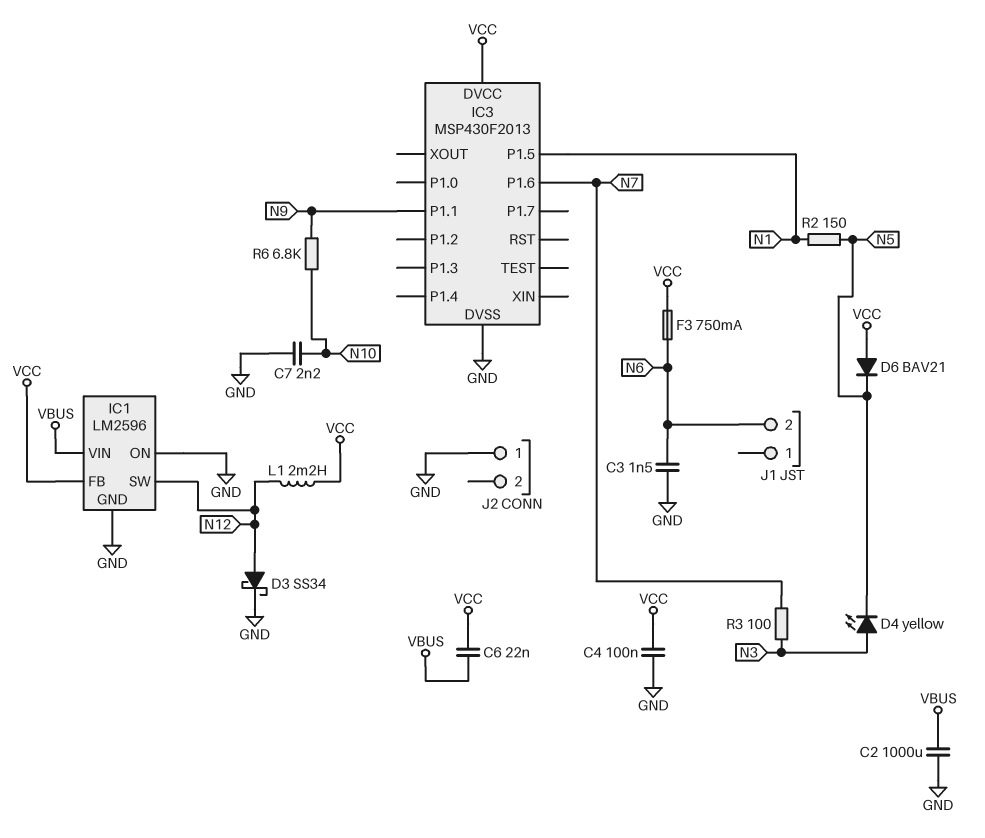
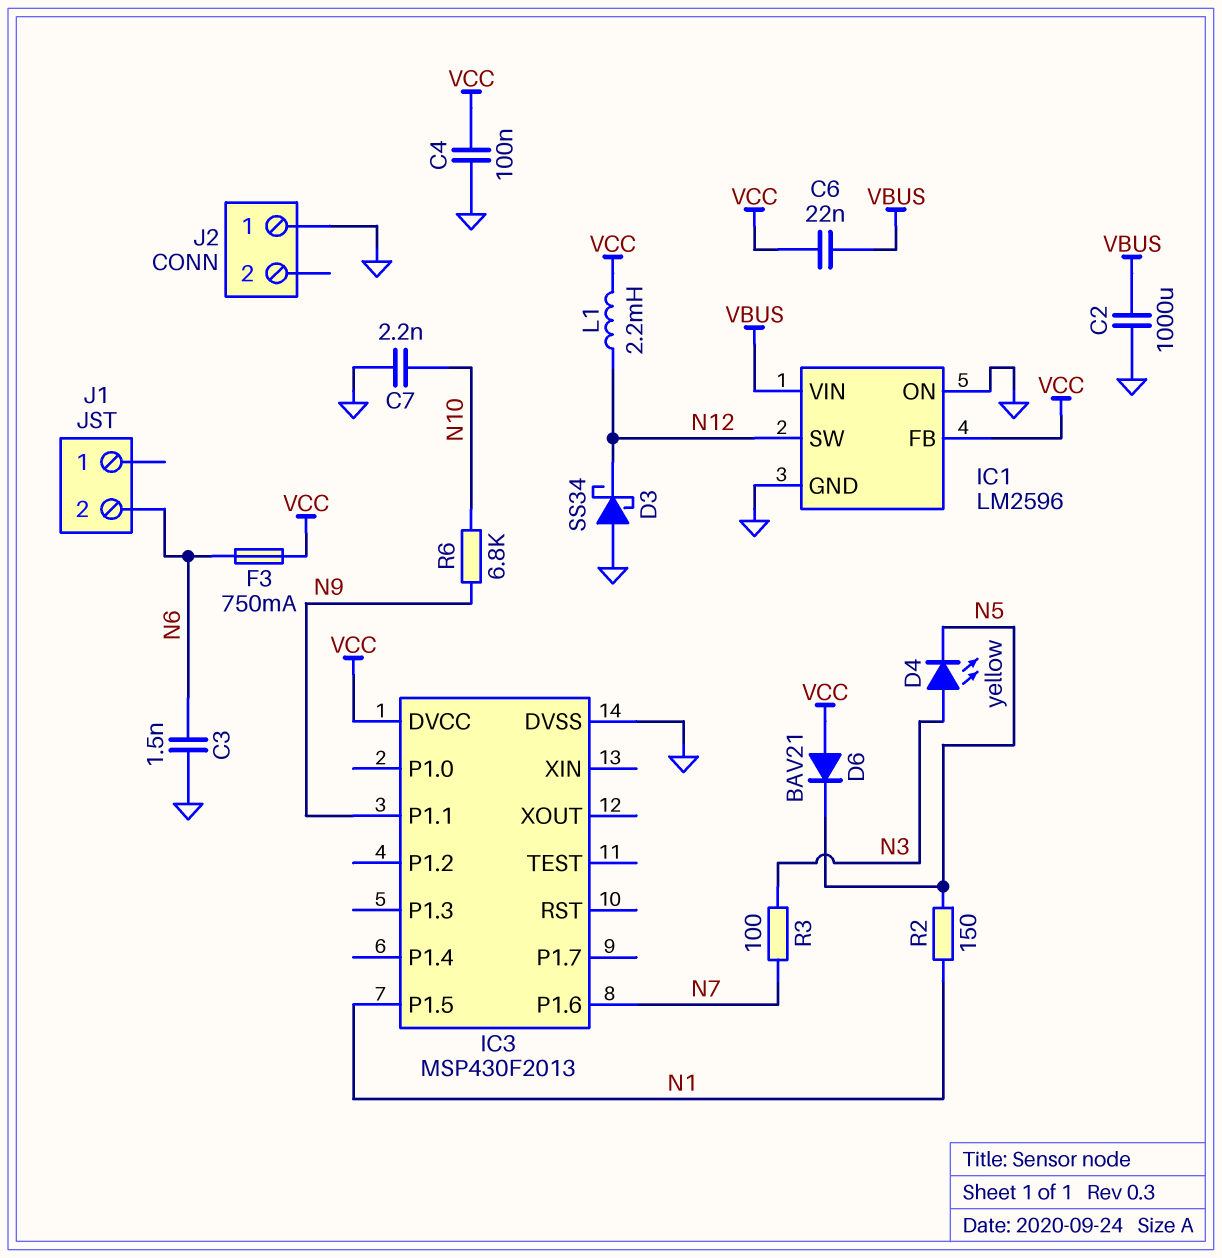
D3: schottky SS34 (A N12, K GND) -> schottky SS34 (A GND, K N12)

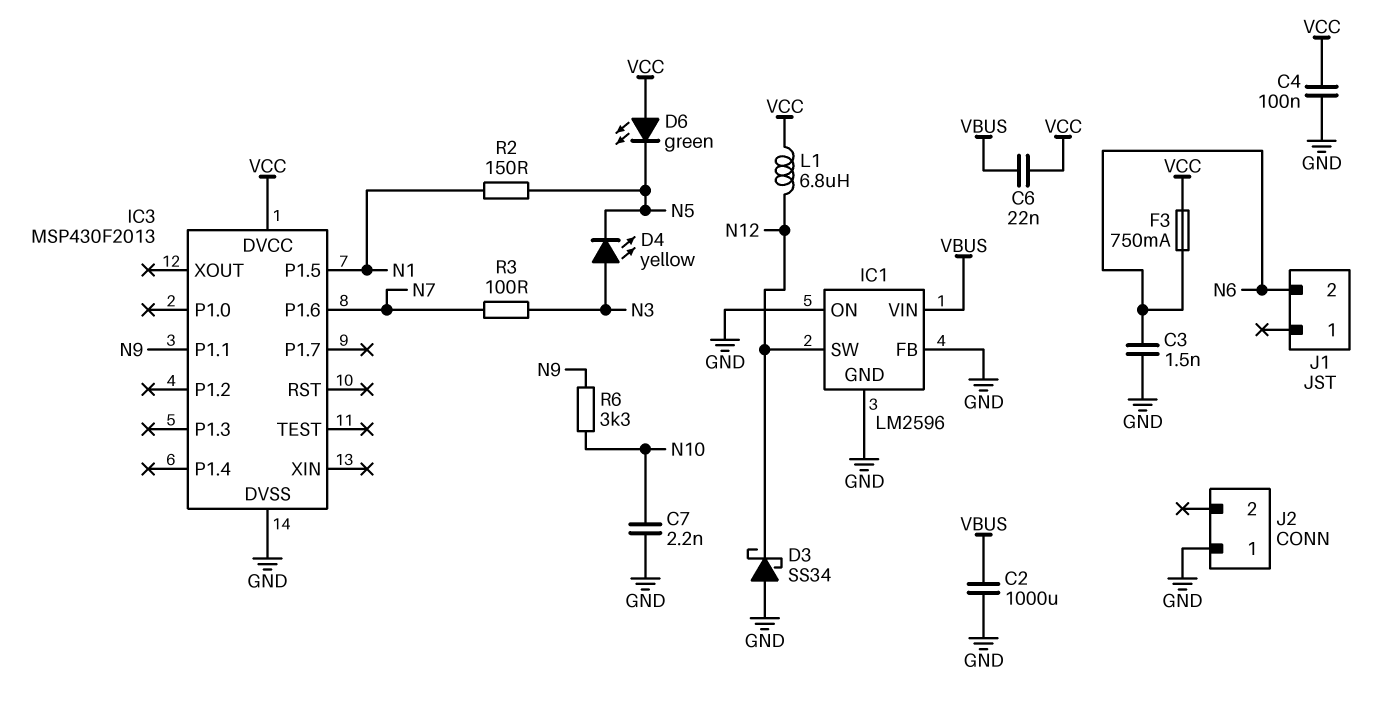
D6: diode BAV21 (A VCC, K N5) -> LED green (A VCC, K N5)
IC1 pin FB: VCC -> GND
L1: 2.2mH (N12, VCC) -> 6.8uH (N12, VCC)
R6: 6.8k (N9, N10) -> 3.3k (N9, N10)

